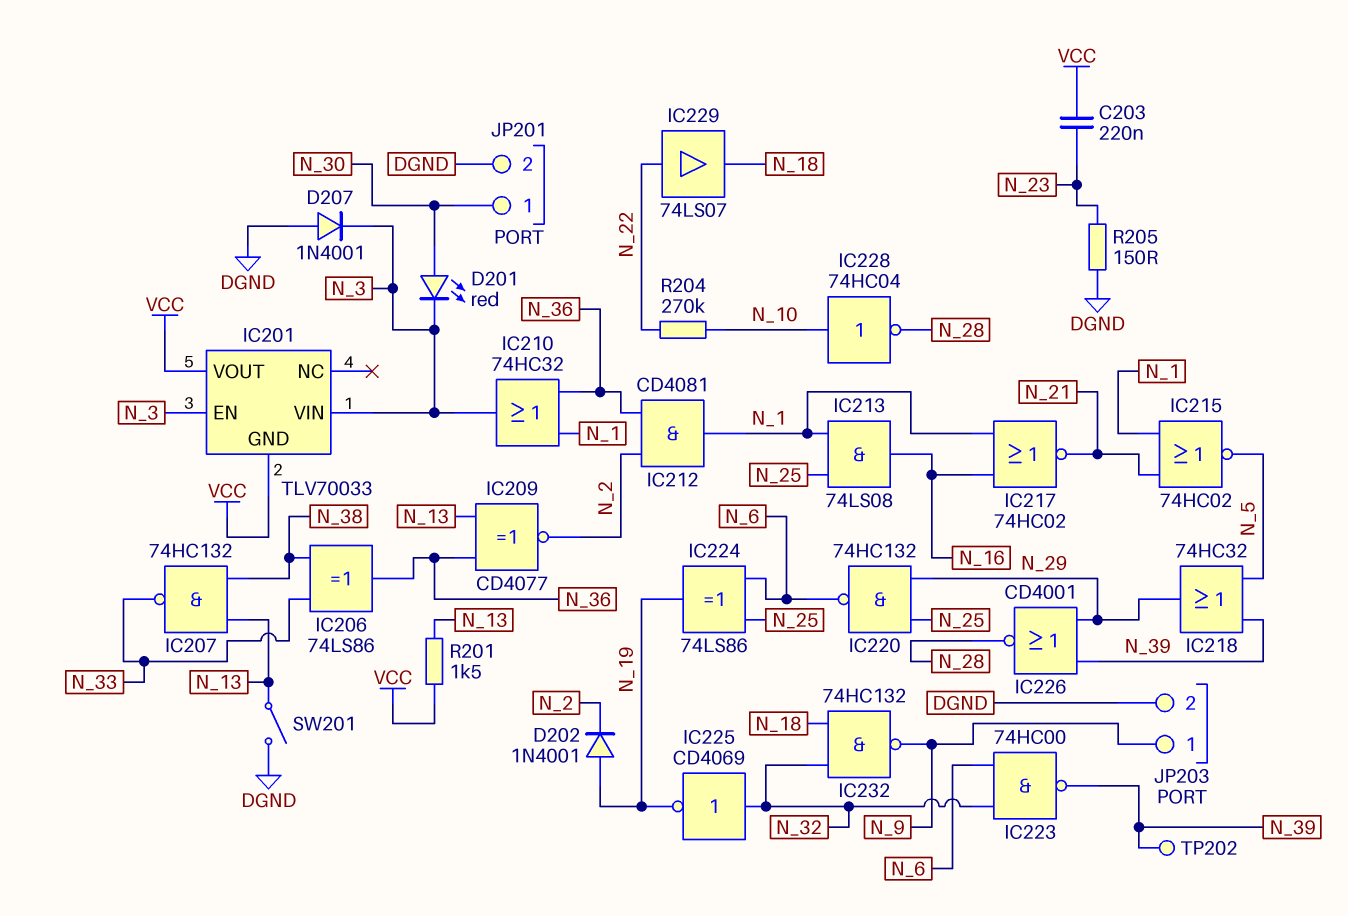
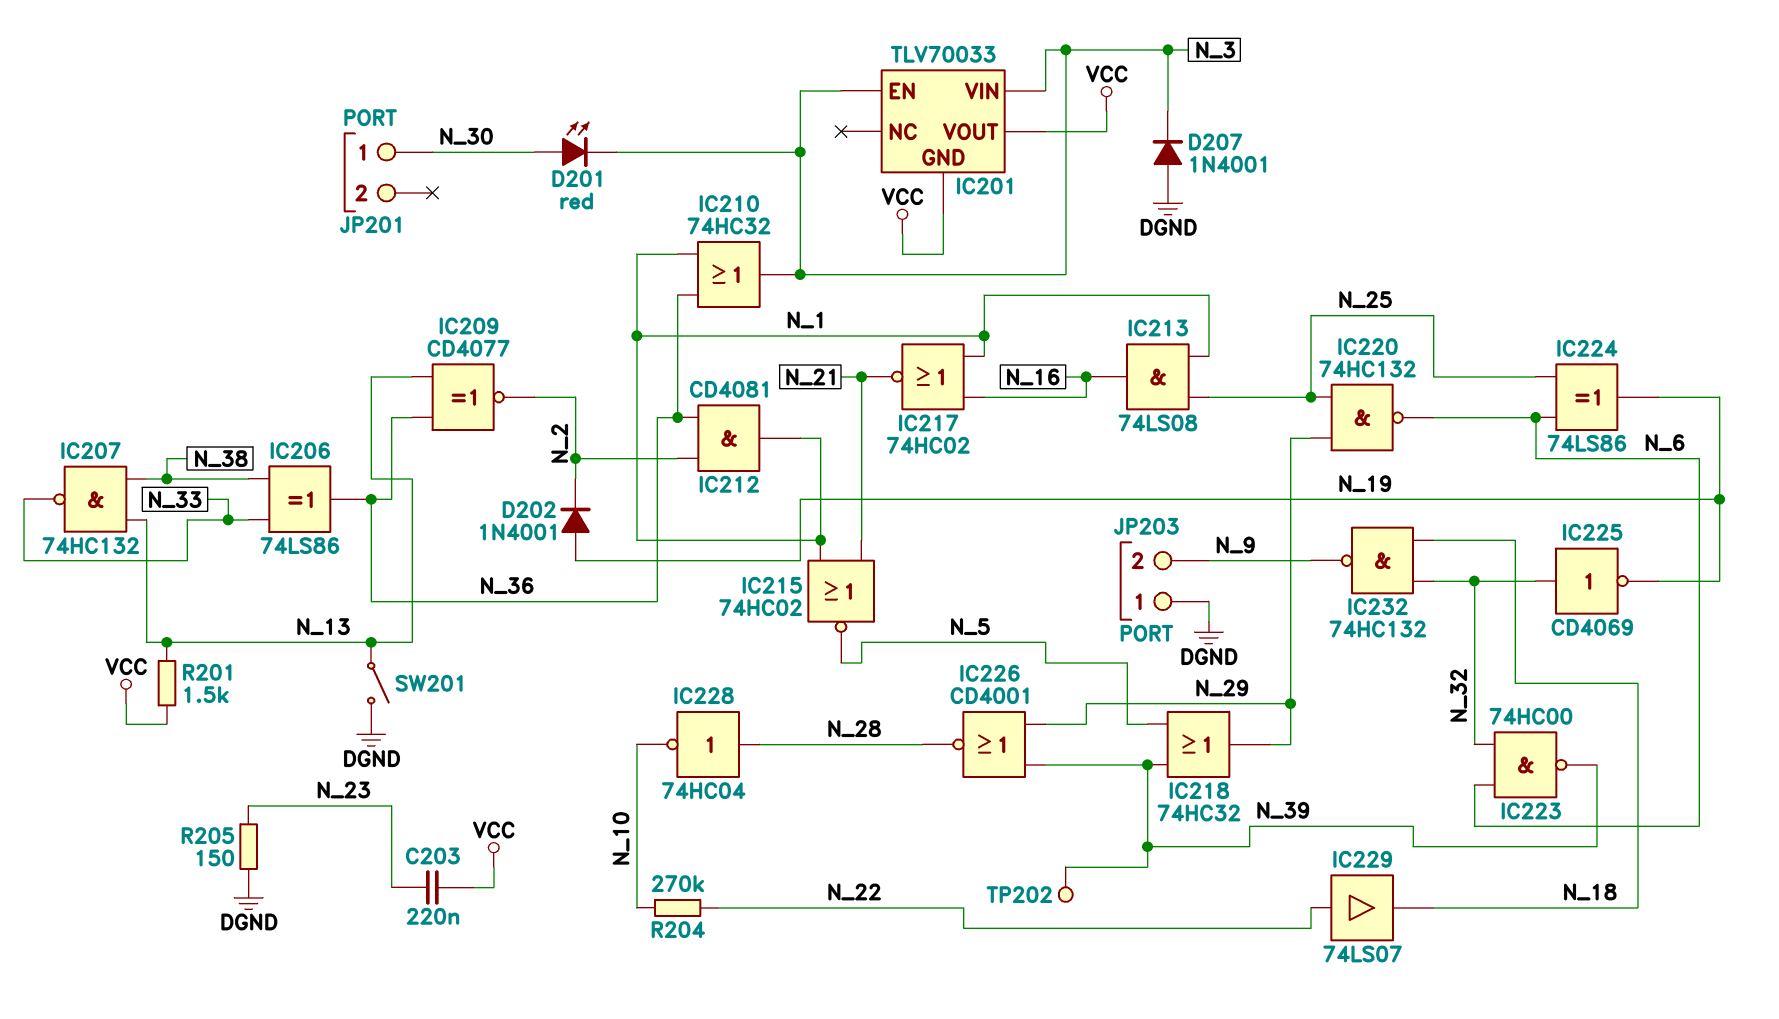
IC228: NOT 74HC04 (in N_10, out N_28) -> NOT 74HC04 (in N_28, out N_10)
JP201 pin 2: DGND -> none
JP203 pin 1: N_9 -> DGND
JP203 pin 2: DGND -> N_9

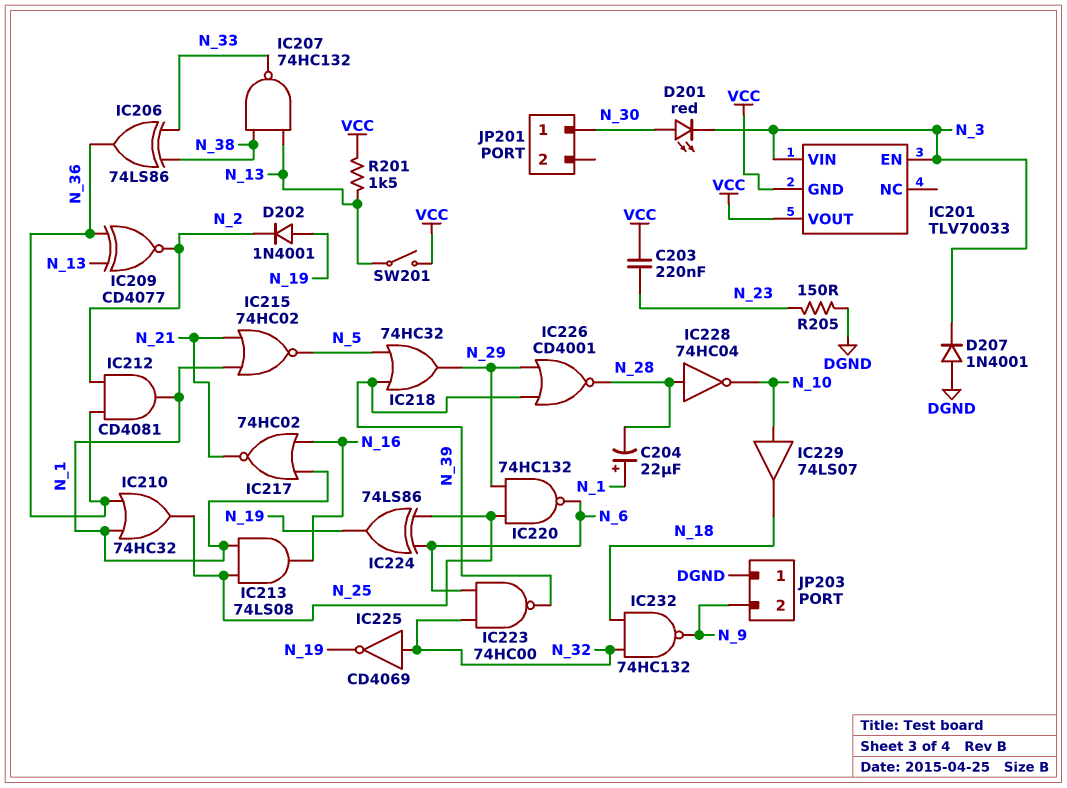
C204: none -> 22uF (plus N_1, minus N_28)
IC210: OR 74HC32 (in N_1, in N_36, out N_3) -> OR 74HC32 (in N_1, in N_36, out N_25)
IC229: buffer 74LS07 (in N_22, out N_18) -> buffer 74LS07 (in N_10, out N_18)
R204: 270k (N_10, N_22) -> none
SW201: switch (DGND, N_13) -> switch (N_13, VCC)
TP202: test point (N_39) -> none

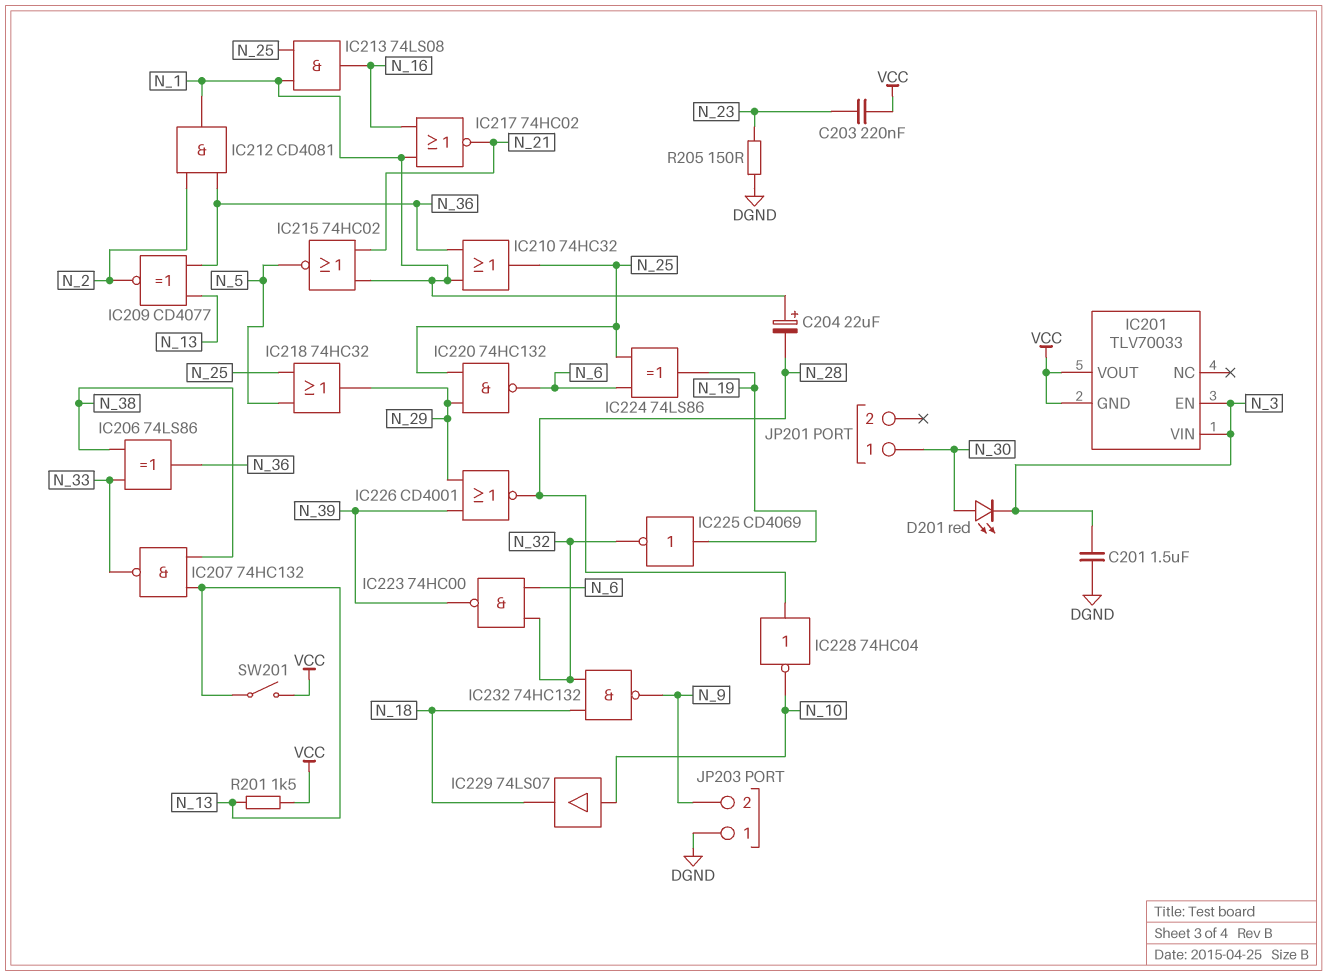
C201: none -> 1.5uF (DGND, N_3)
D202: diode 1N4001 (A N_19, K N_2) -> none
D207: diode 1N4001 (A DGND, K N_3) -> none
IC218: OR 74HC32 (in N_5, in N_39, out N_29) -> OR 74HC32 (in N_5, in N_25, out N_29)
IC225: NOT CD4069 (in N_32, out N_19) -> NOT CD4069 (in N_19, out N_32)

